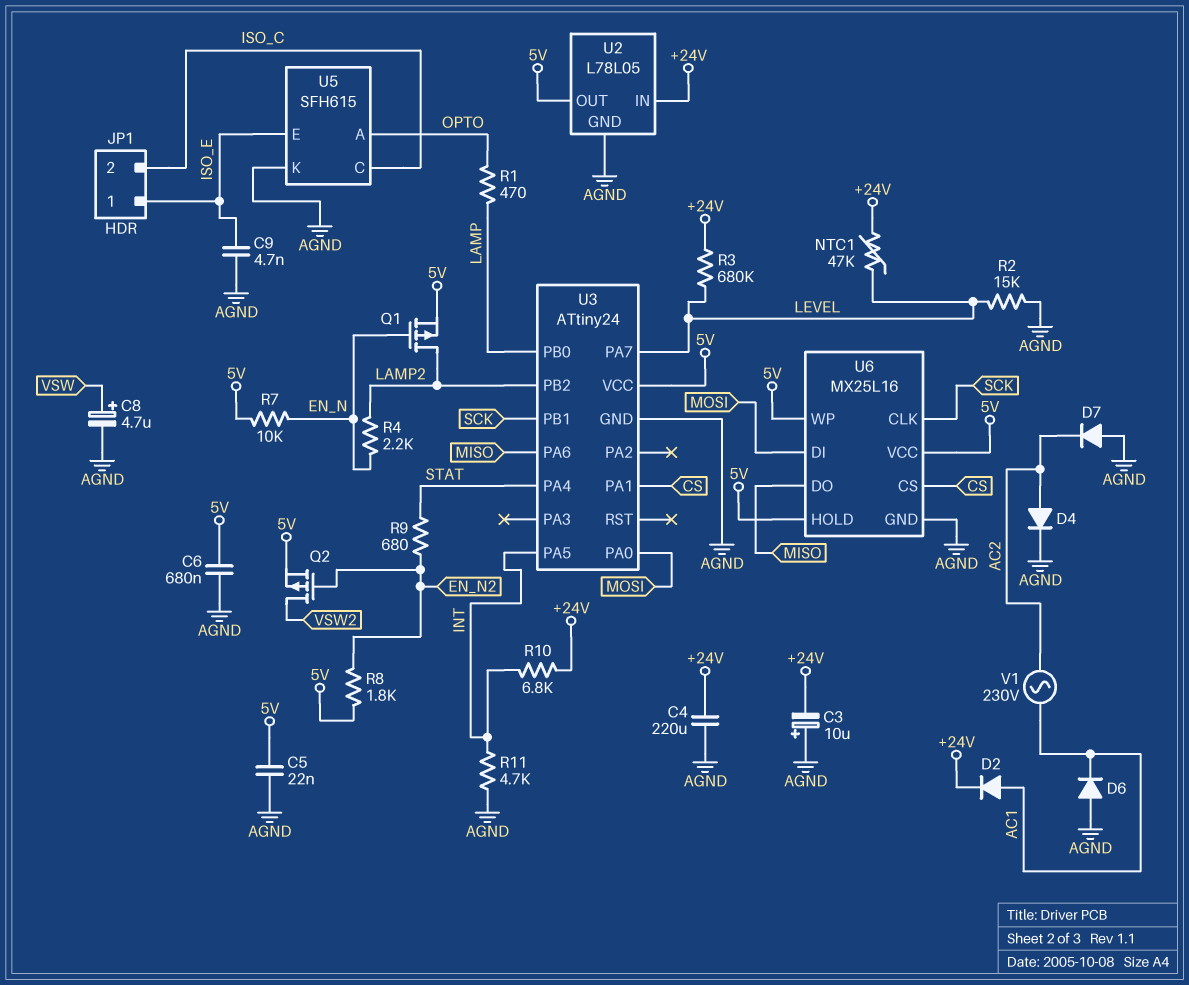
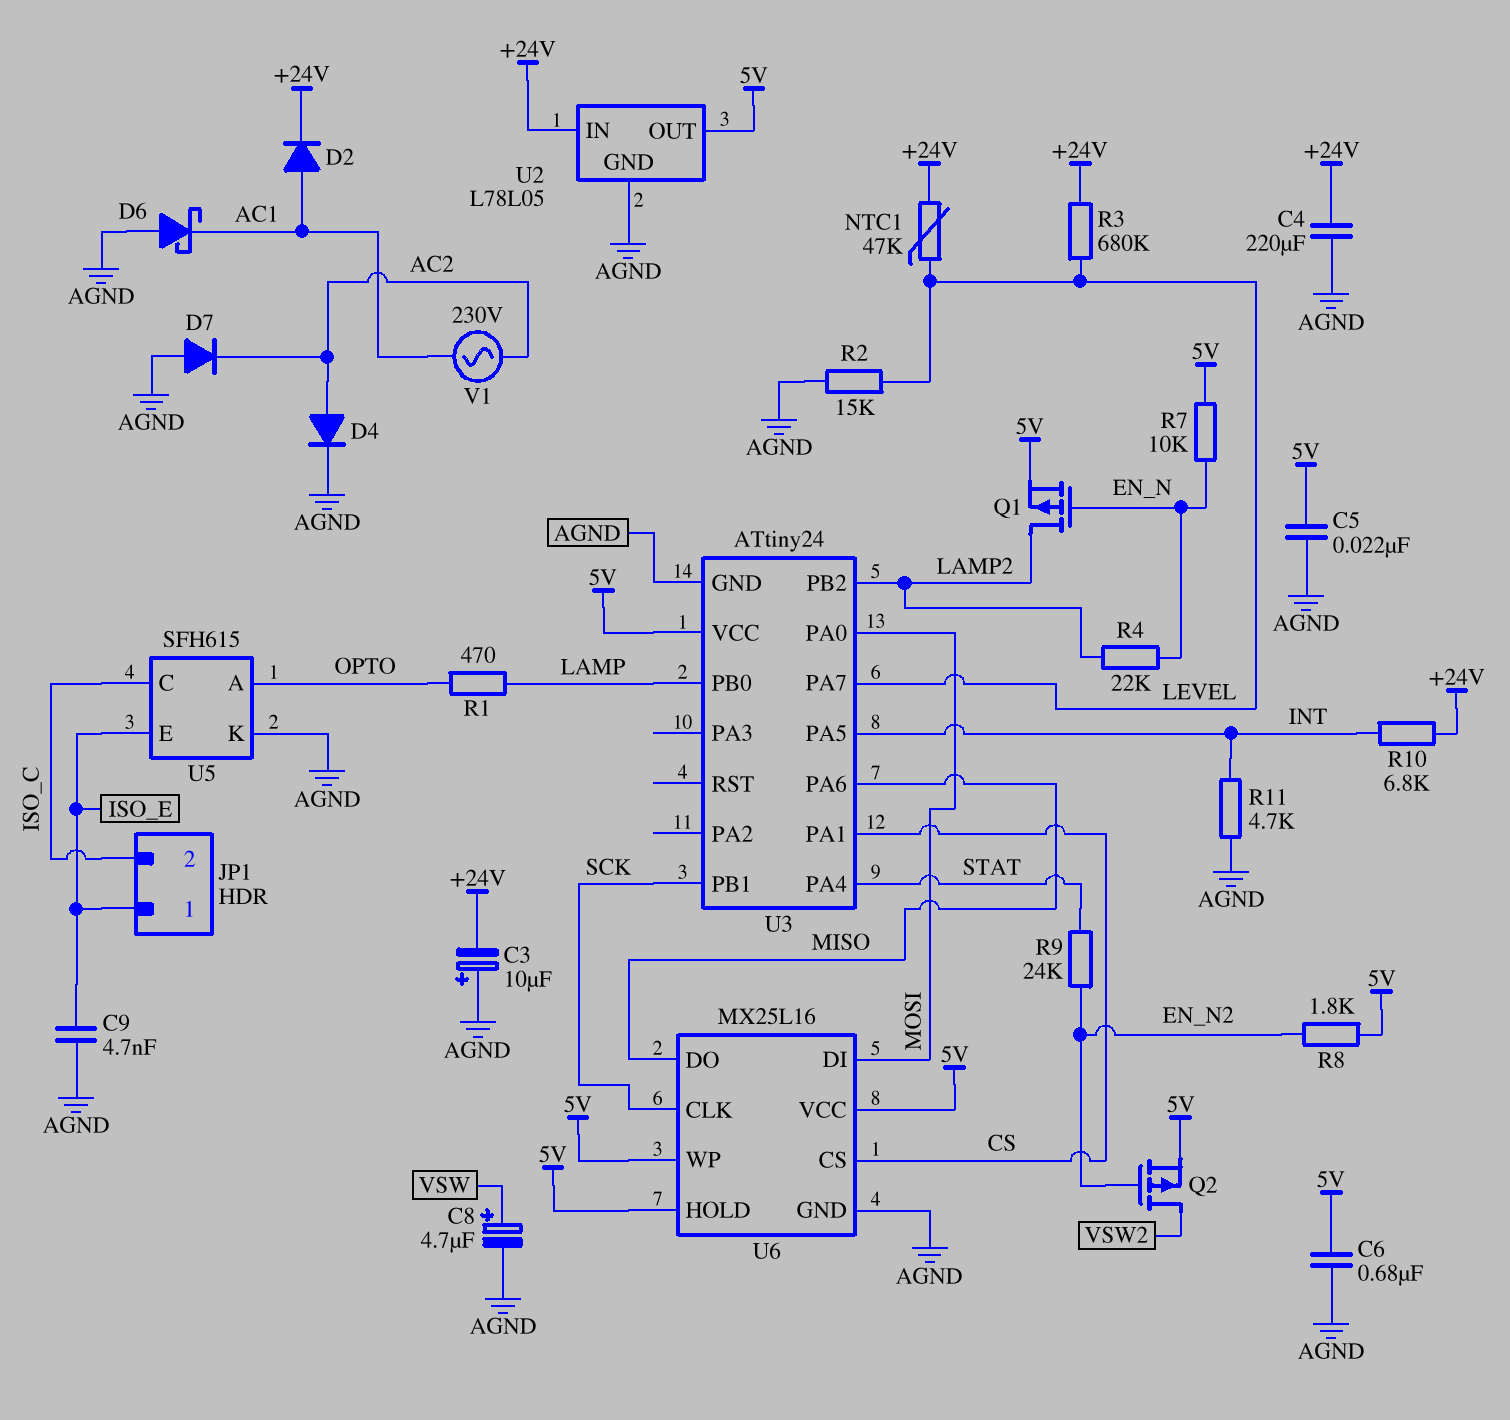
D6: diode (A AGND, K AC1) -> schottky (A AGND, K AC1)
R4: 2.2k (EN_N, LAMP2) -> 22k (EN_N, LAMP2)
R9: 680 (EN_N2, STAT) -> 24k (EN_N2, STAT)

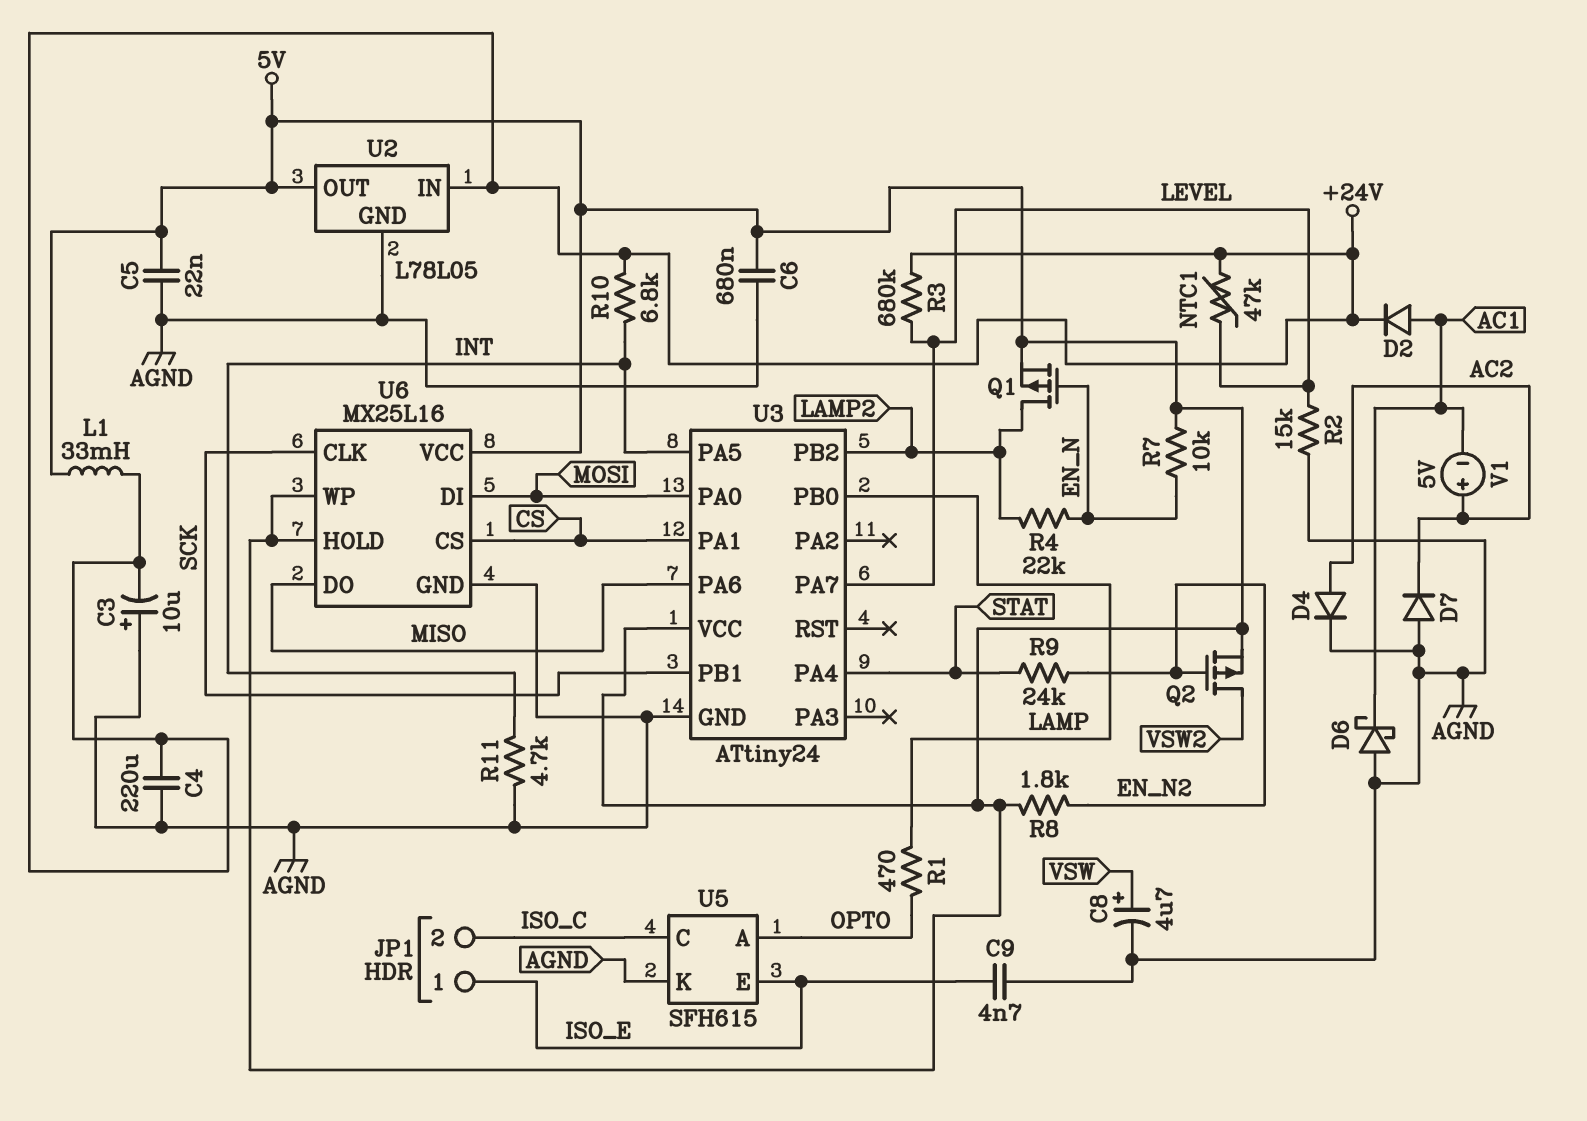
L1: none -> 33mH (+24V, 5V)
V1: AC 230V (AC1, AC2) -> 5V (plus AC2, minus AC1)

